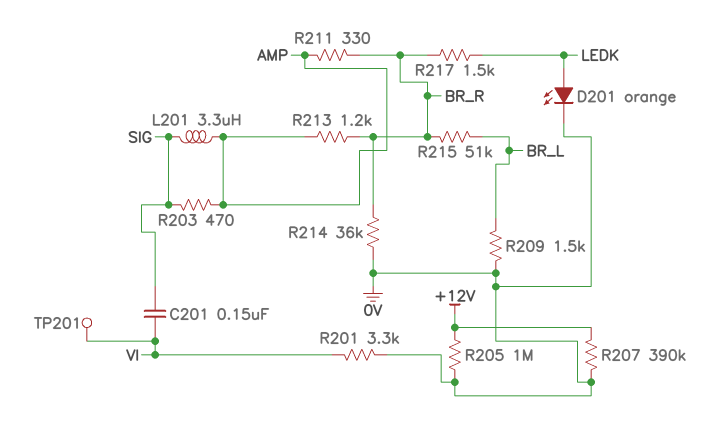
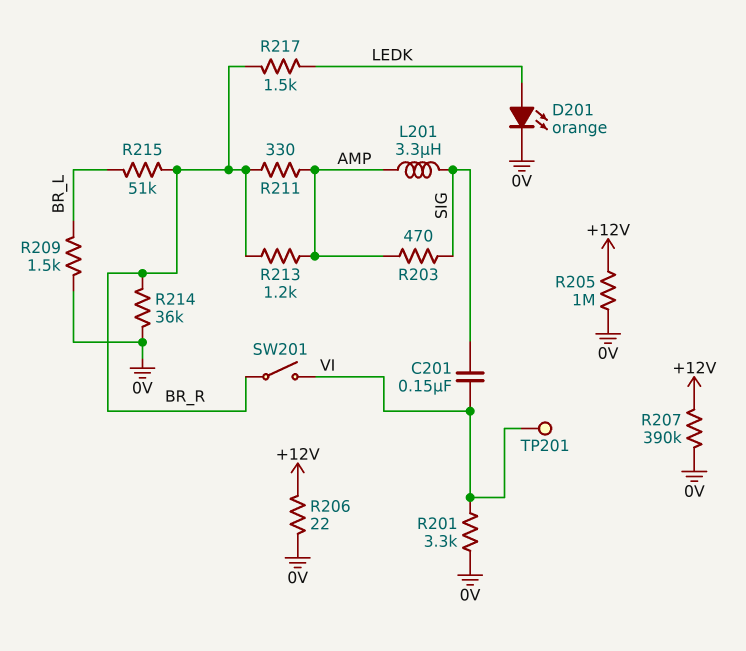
R206: none -> 22 (+12V, 0V)
SW201: none -> switch (BR_R, VI)

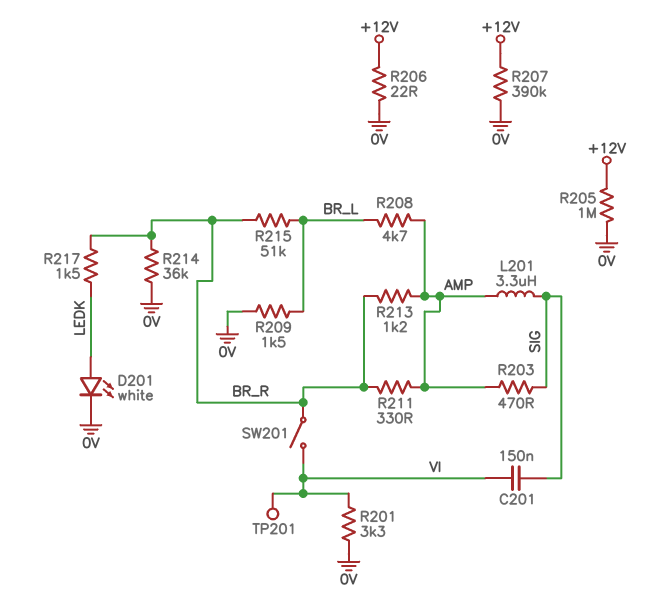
D201: LED orange (A LEDK, K 0V) -> LED white (A LEDK, K 0V)
R208: none -> 4.7k (AMP, BR_L)

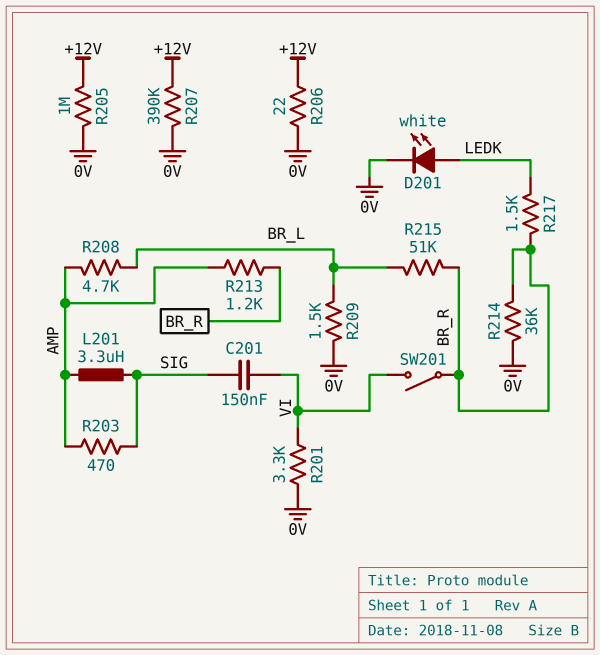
R211: 330 (AMP, BR_R) -> none
TP201: test point (VI) -> none

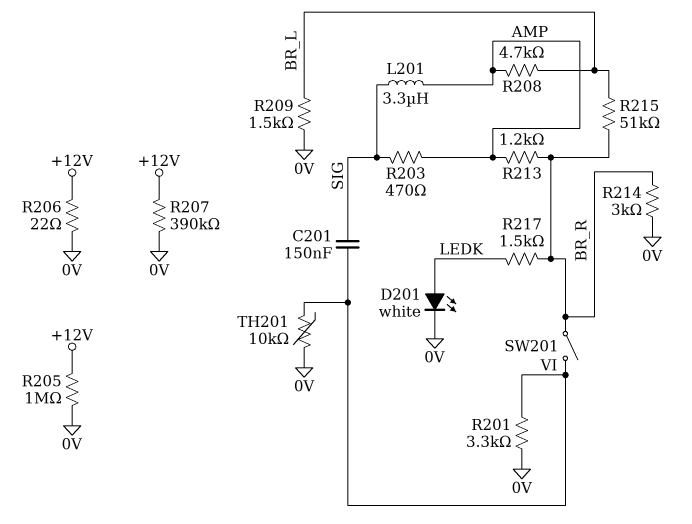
R214: 36k (0V, BR_R) -> 3k (0V, BR_R)
TH201: none -> 10k (0V, VI)

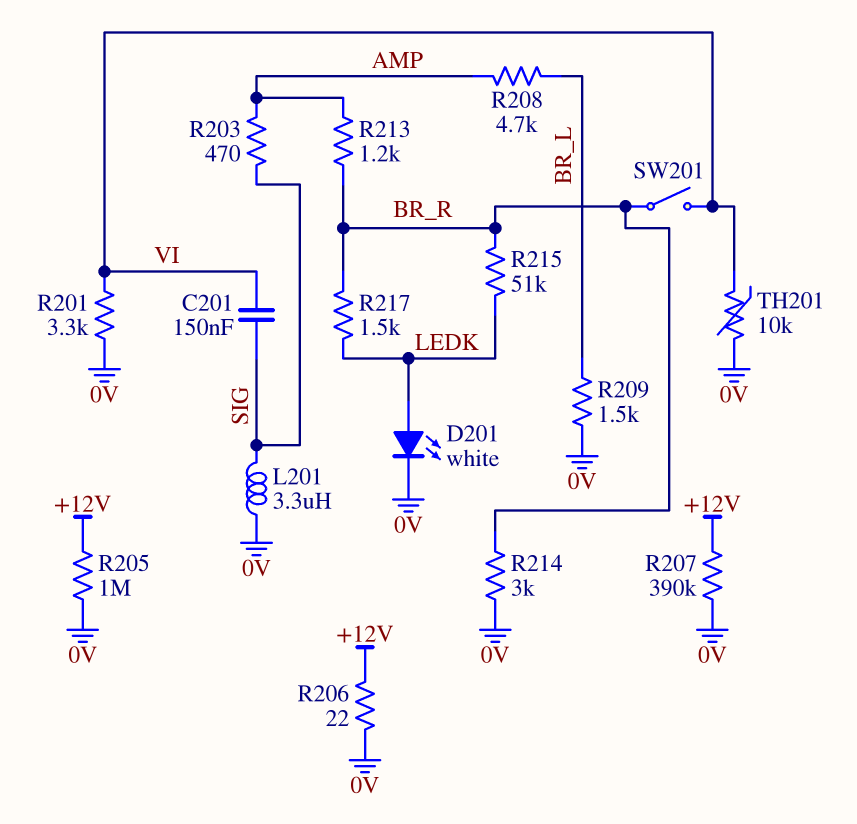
L201: 3.3uH (AMP, SIG) -> 3.3uH (0V, SIG)
R215: 51k (BR_L, BR_R) -> 51k (BR_R, LEDK)

